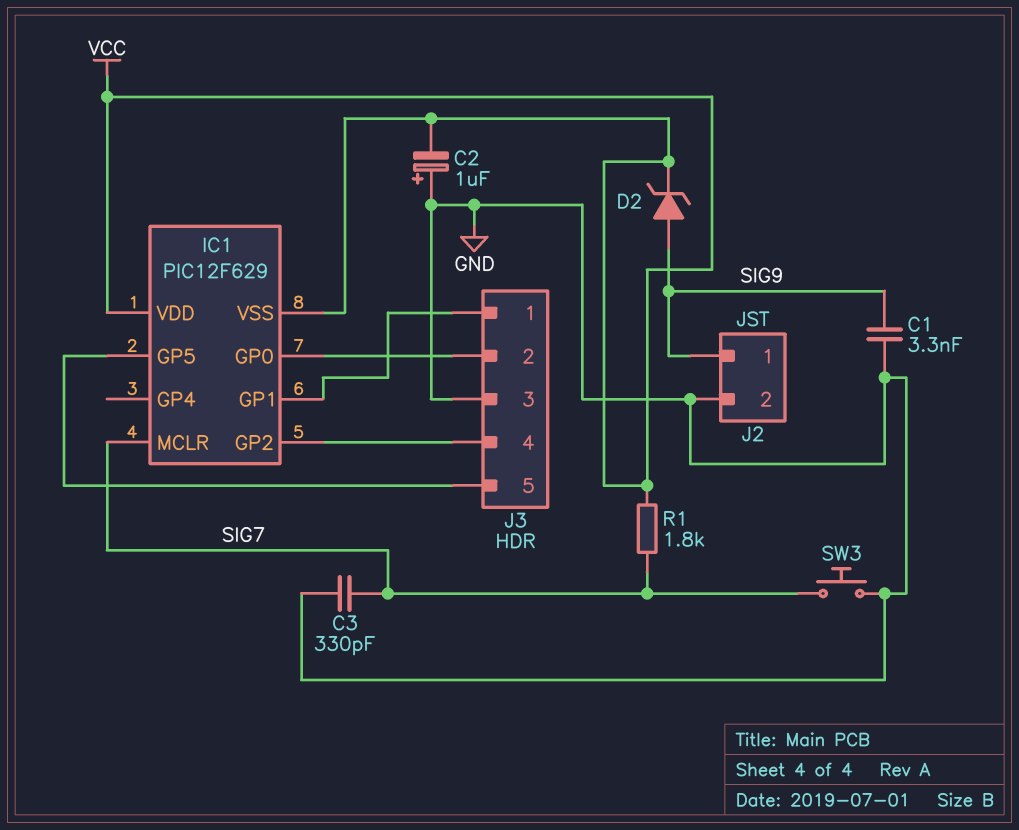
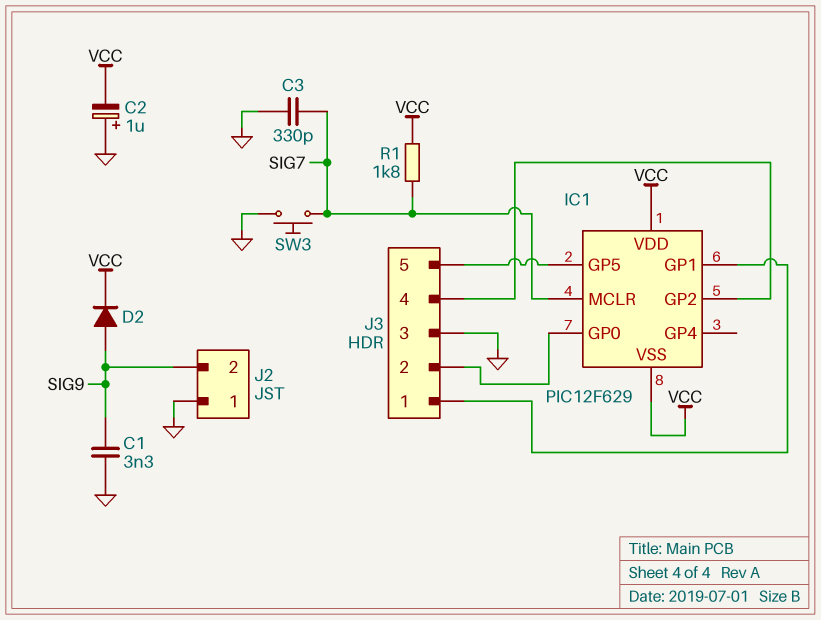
D2: zener (A SIG9, K VCC) -> diode (A SIG9, K VCC)
J2 pin 1: SIG9 -> GND
J2 pin 2: GND -> SIG9

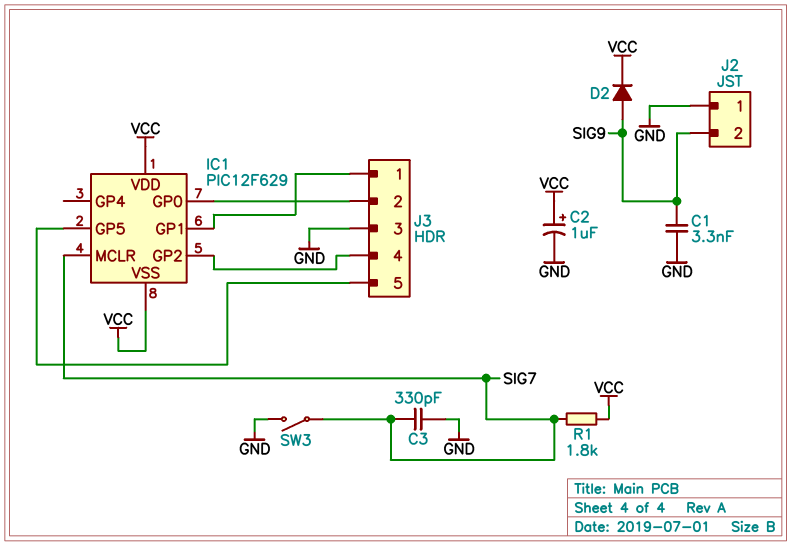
C2: 1uF (plus GND, minus VCC) -> 1uF (plus VCC, minus GND)
SW3: button (GND, SIG7) -> switch (GND, SIG7)

